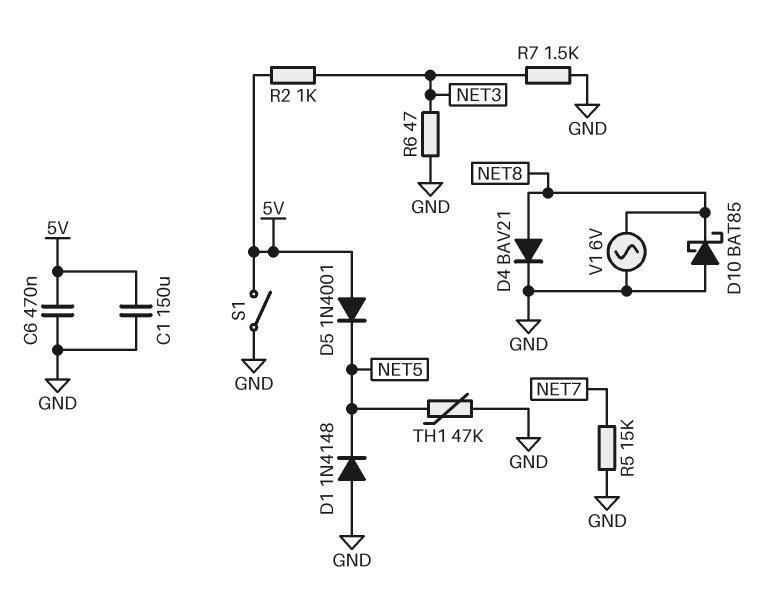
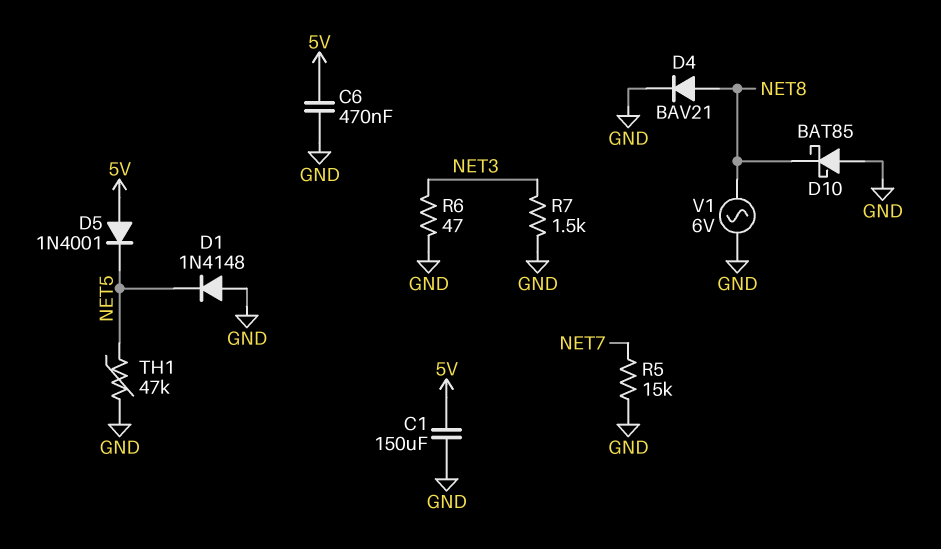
R2: 1k (5V, NET3) -> none
S1: switch (5V, GND) -> none

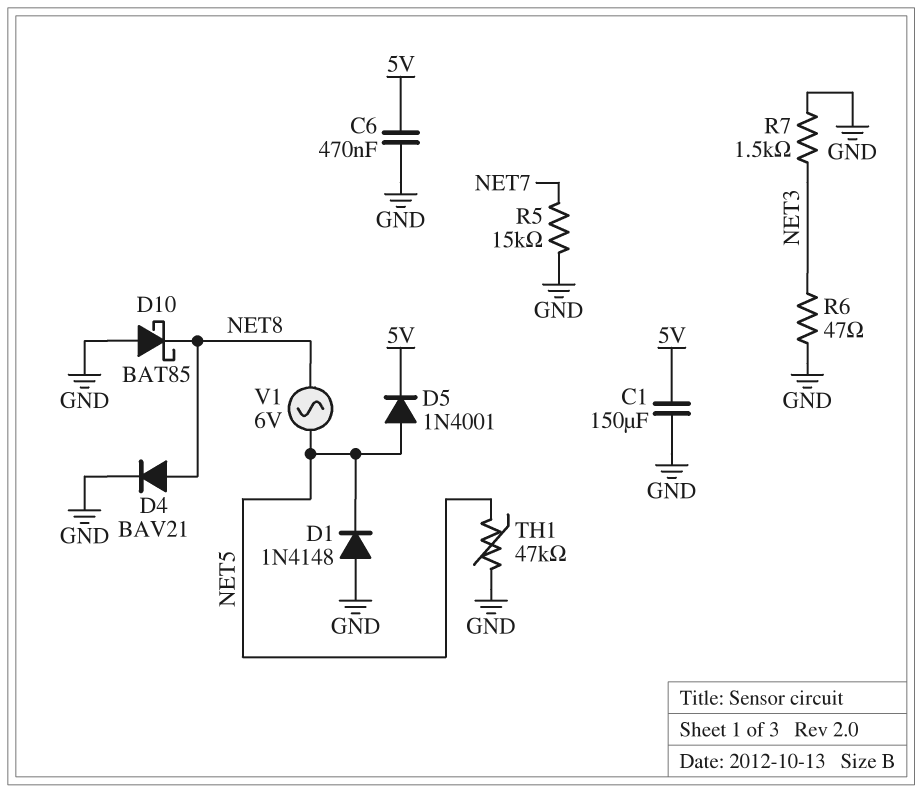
D5: diode 1N4001 (A 5V, K NET5) -> diode 1N4001 (A NET5, K 5V)
V1: AC 6V (GND, NET8) -> AC 6V (NET5, NET8)

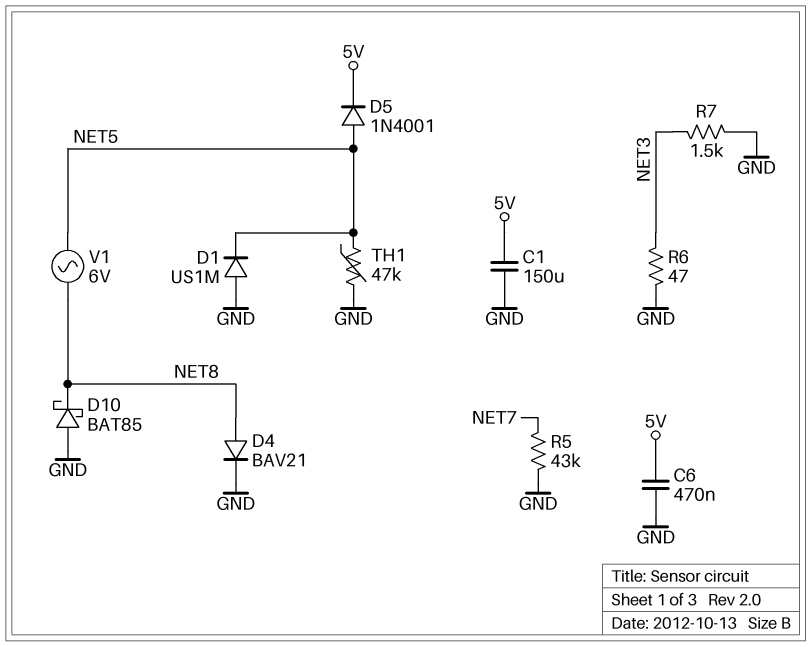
D1: diode 1N4148 (A GND, K NET5) -> diode US1M (A GND, K NET5)
R5: 15k (GND, NET7) -> 43k (GND, NET7)

